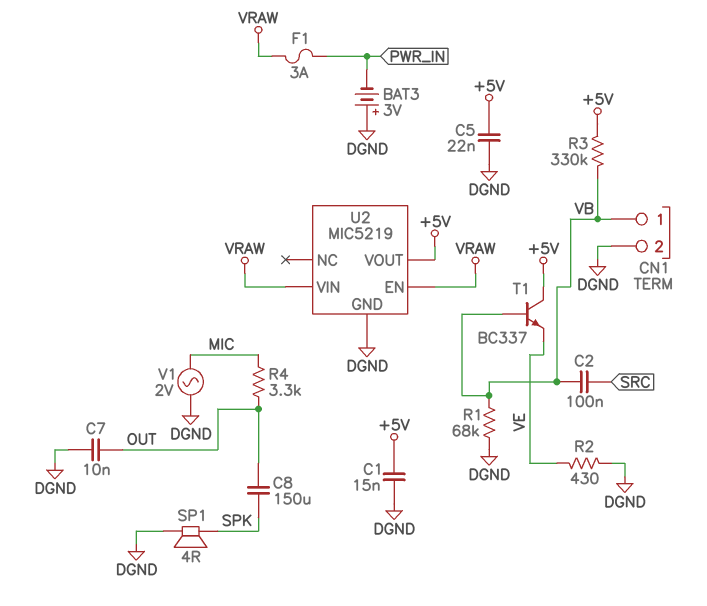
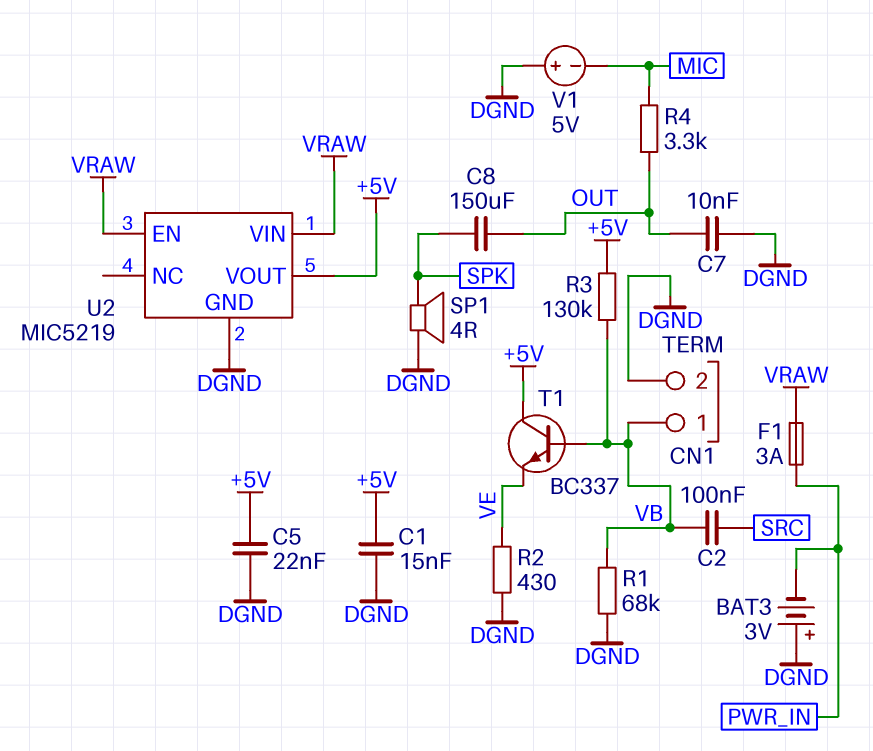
R3: 330k (+5V, VB) -> 130k (+5V, VB)
V1: AC 2V (DGND, MIC) -> 5V (plus DGND, minus MIC)

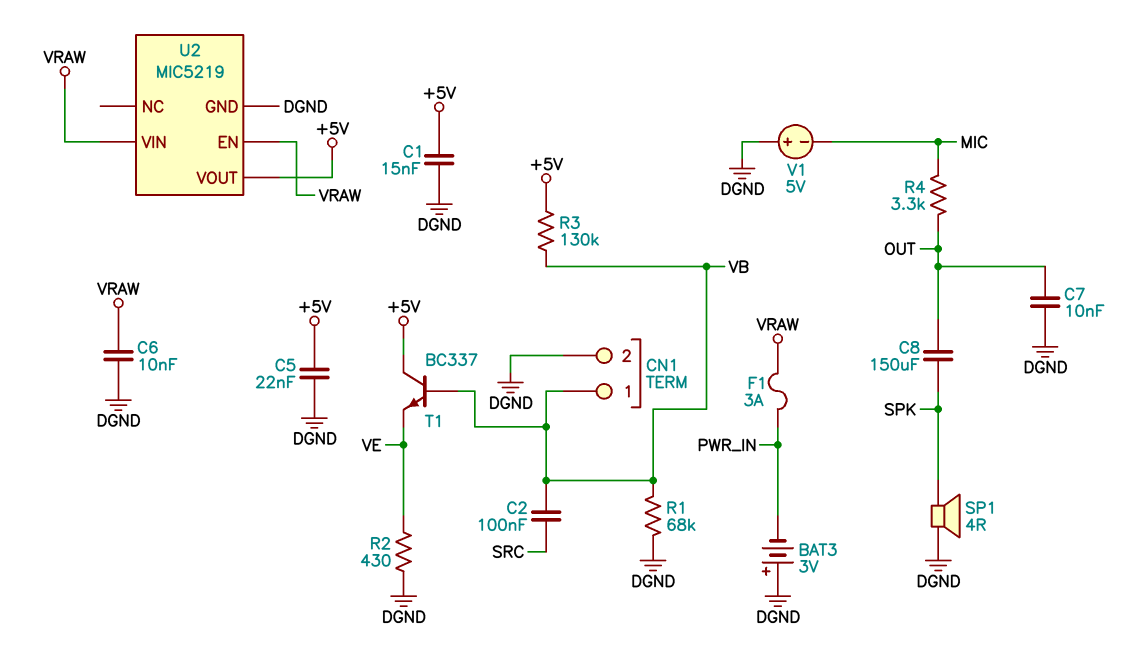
C6: none -> 10nF (DGND, VRAW)

